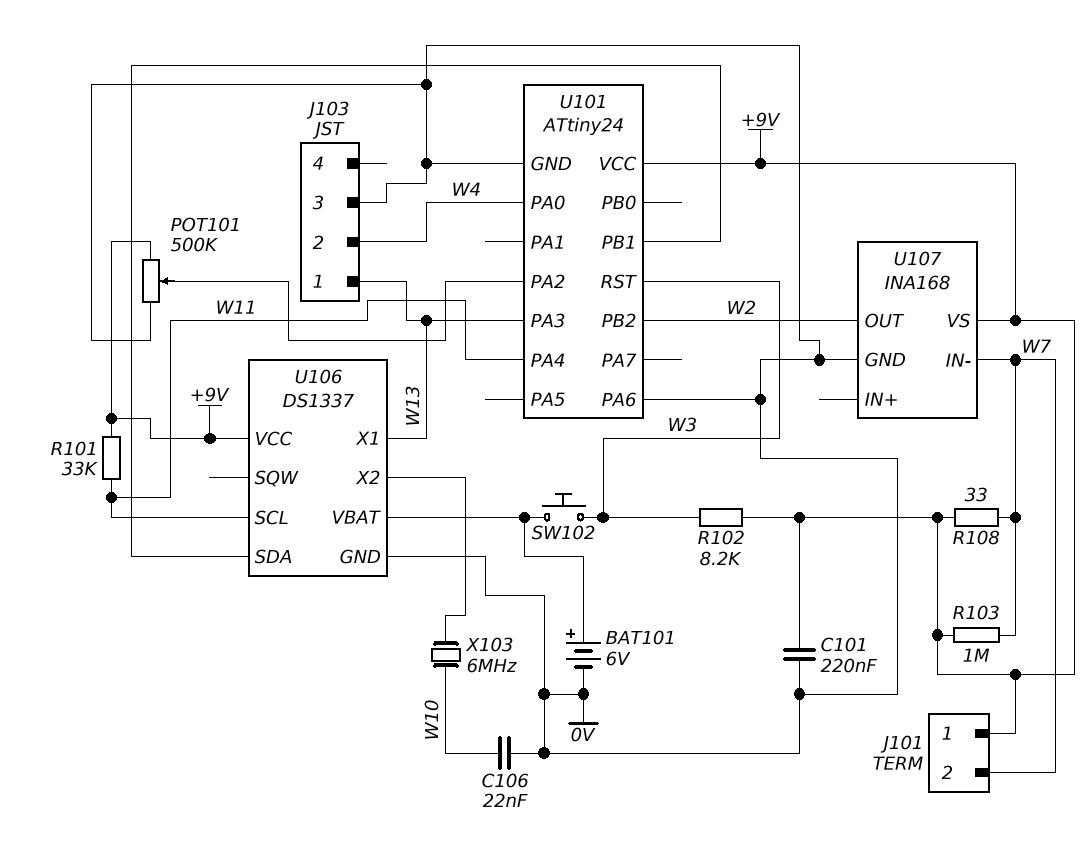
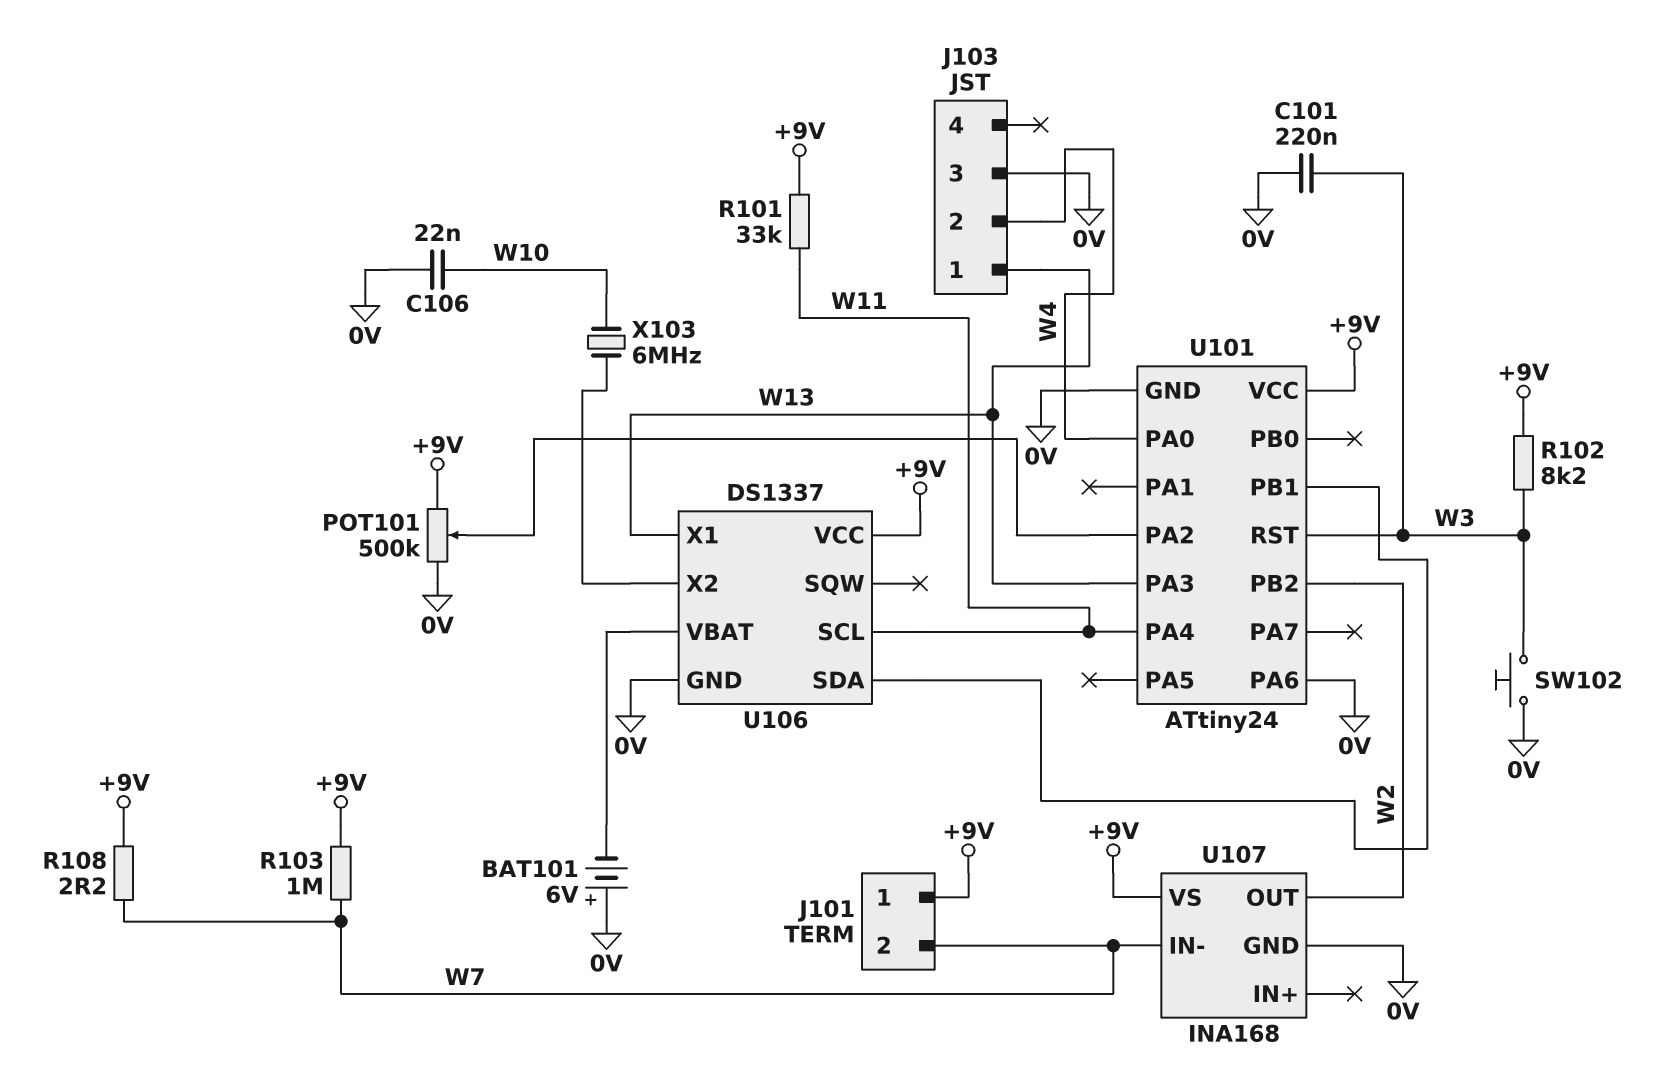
BAT101: 6V (plus U106/VBAT, minus 0V) -> 6V (plus 0V, minus U106/VBAT)
C101: 220nF (+9V, 0V) -> 220nF (0V, W3)
R108: 33 (+9V, W7) -> 2.2 (+9V, W7)
SW102: button (U106/VBAT, W3) -> button (0V, W3)

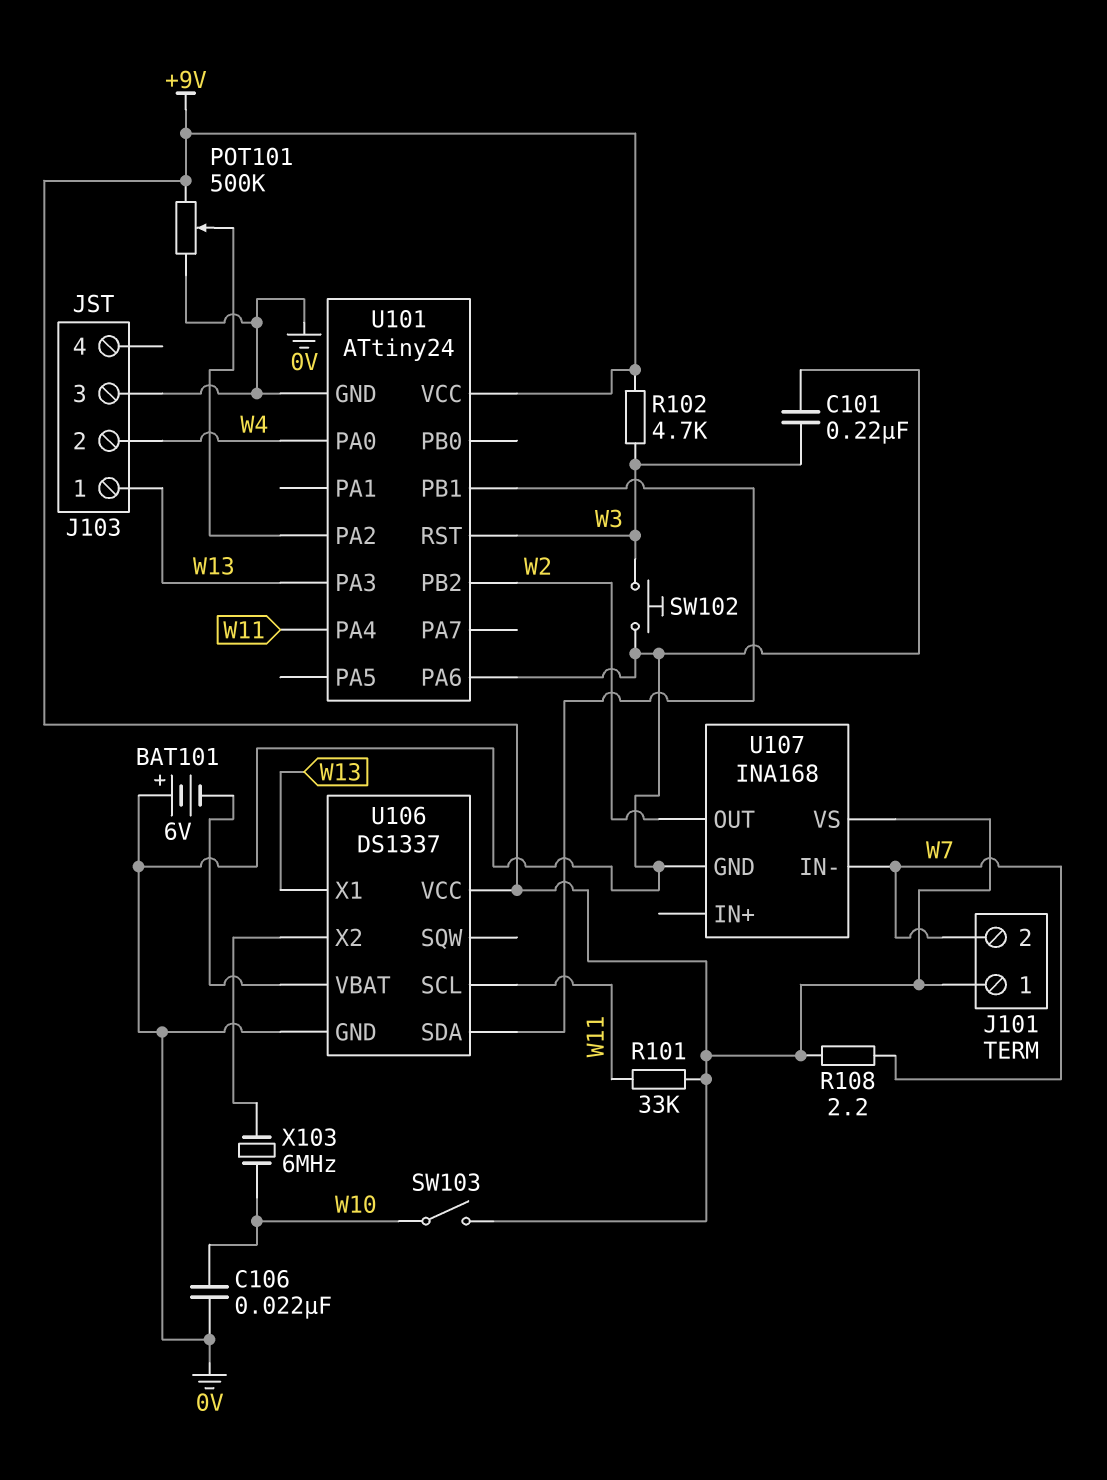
R102: 8.2k (+9V, W3) -> 4.7k (+9V, W3)
R103: 1M (+9V, W7) -> none
SW103: none -> switch (+9V, W10)

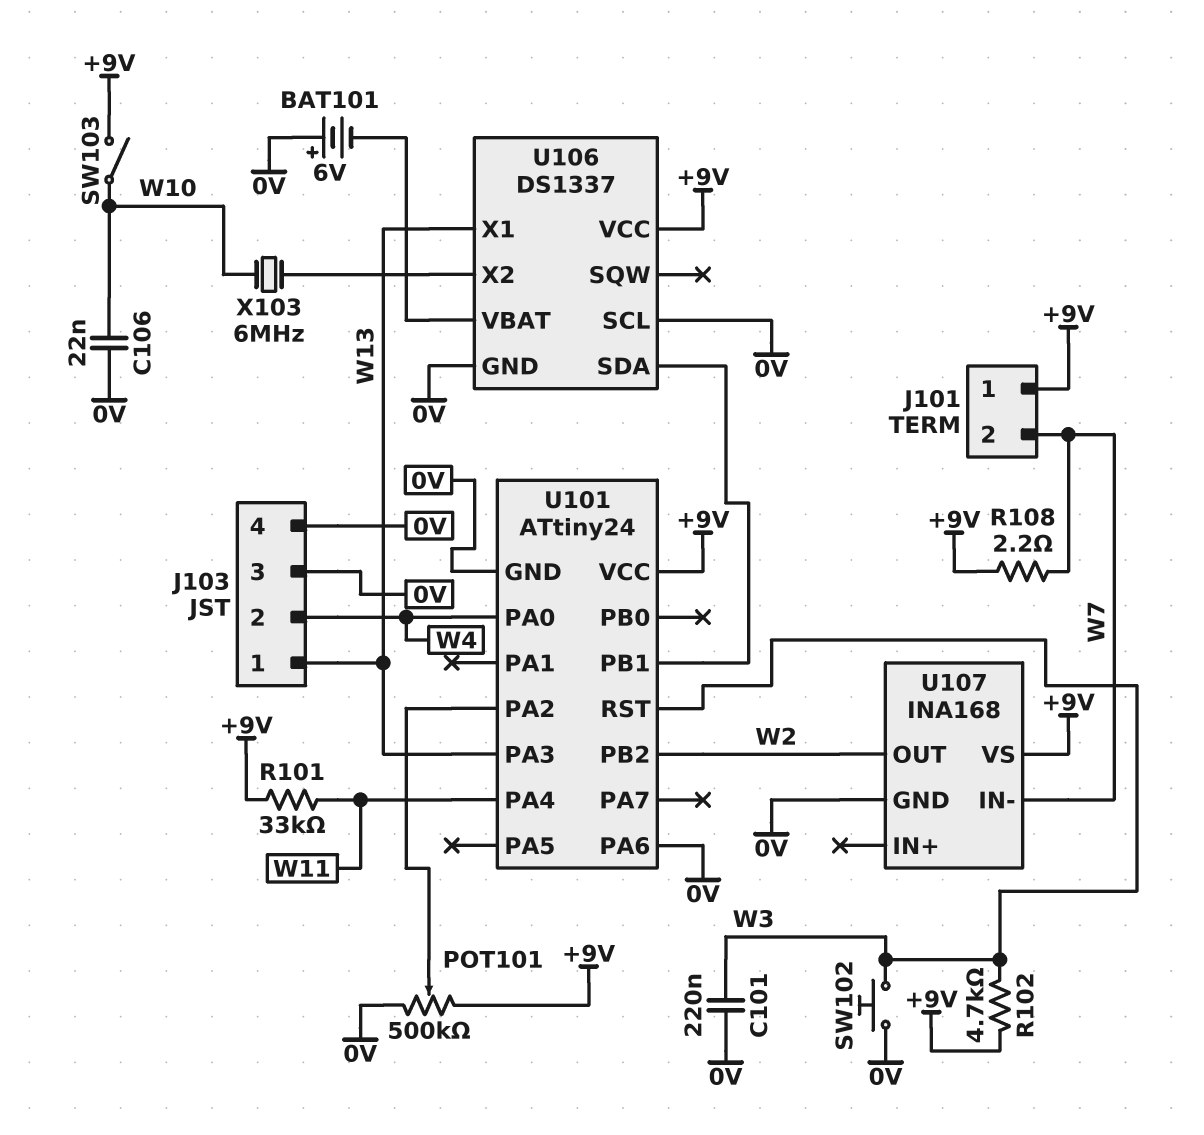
J103 pin 4: none -> 0V
U106 pin SCL: W11 -> 0V

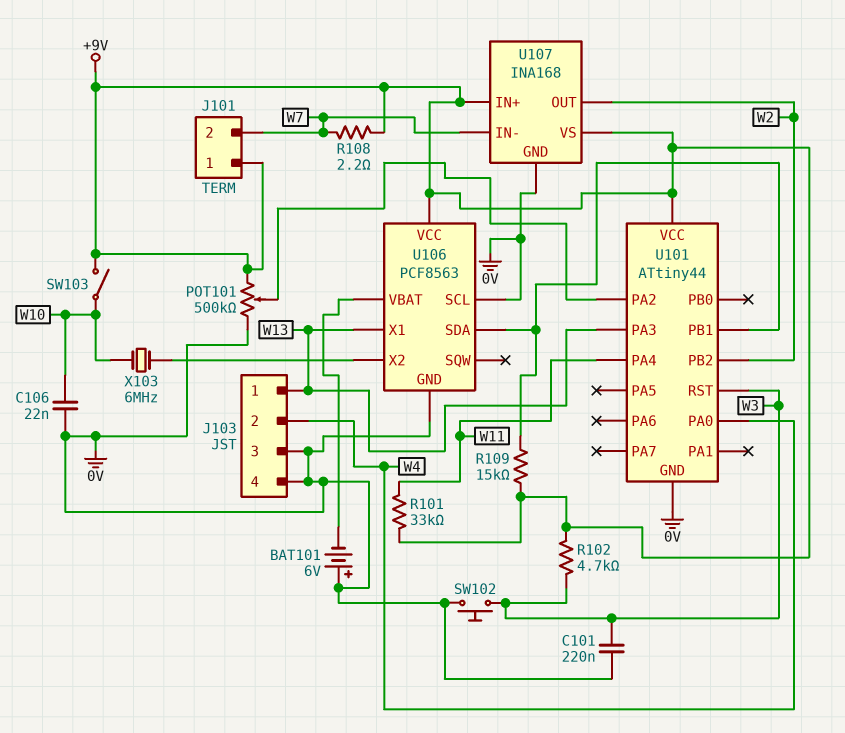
R109: none -> 15k (+9V, U101/PB1)
U101: ATtiny24 -> ATtiny44
U101 pin PA6: 0V -> none
U106: DS1337 -> PCF8563
U107 pin IN+: none -> +9V

